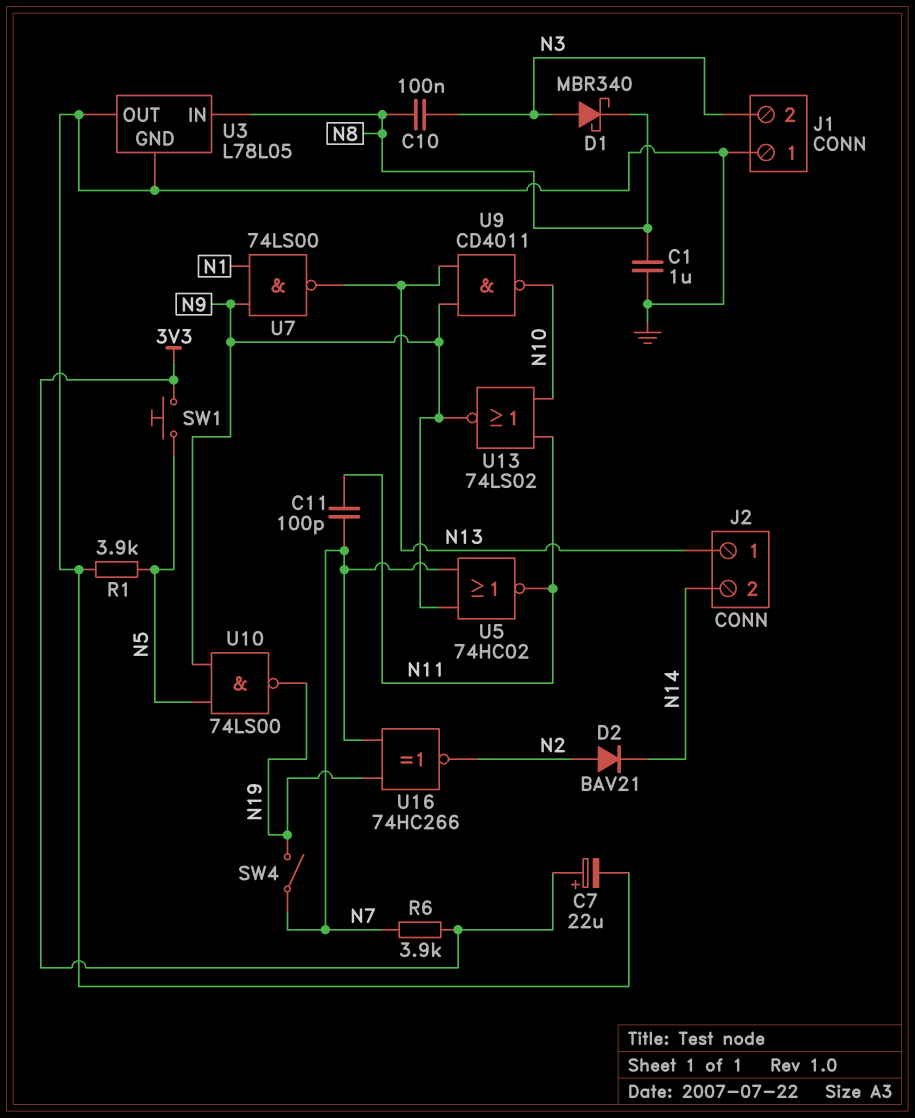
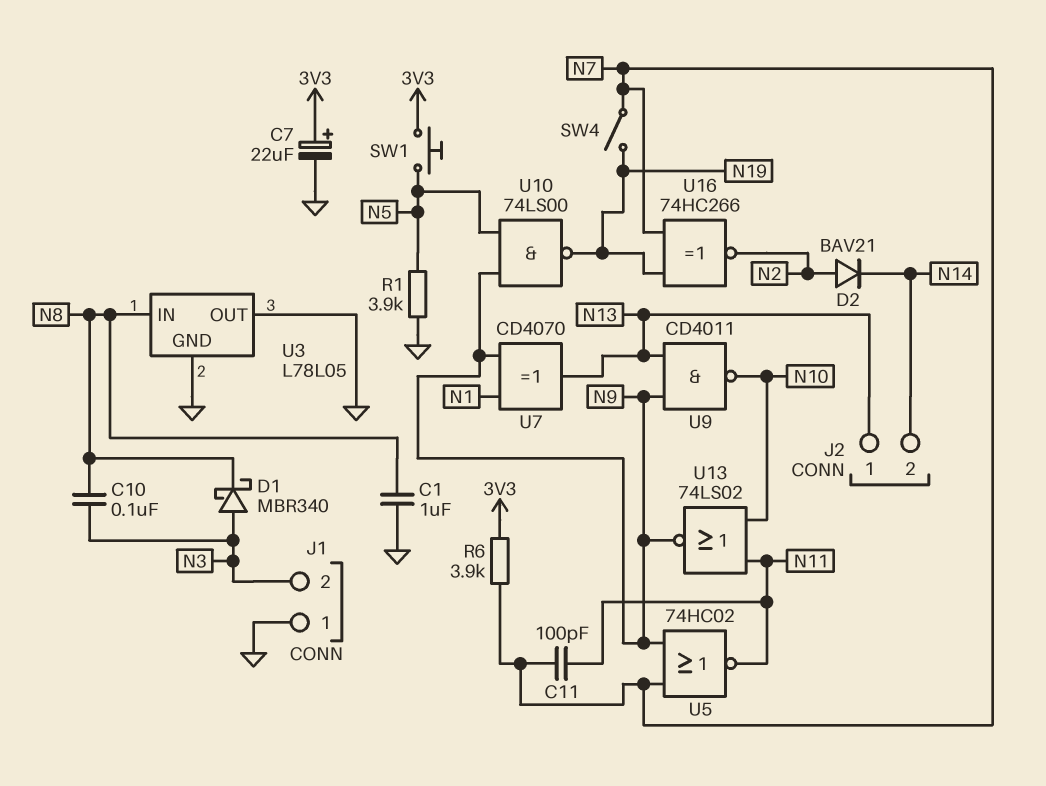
U7: NAND 74LS00 (in N1, in N9, out N13) -> XOR CD4070 (in N1, in N9, out N13)

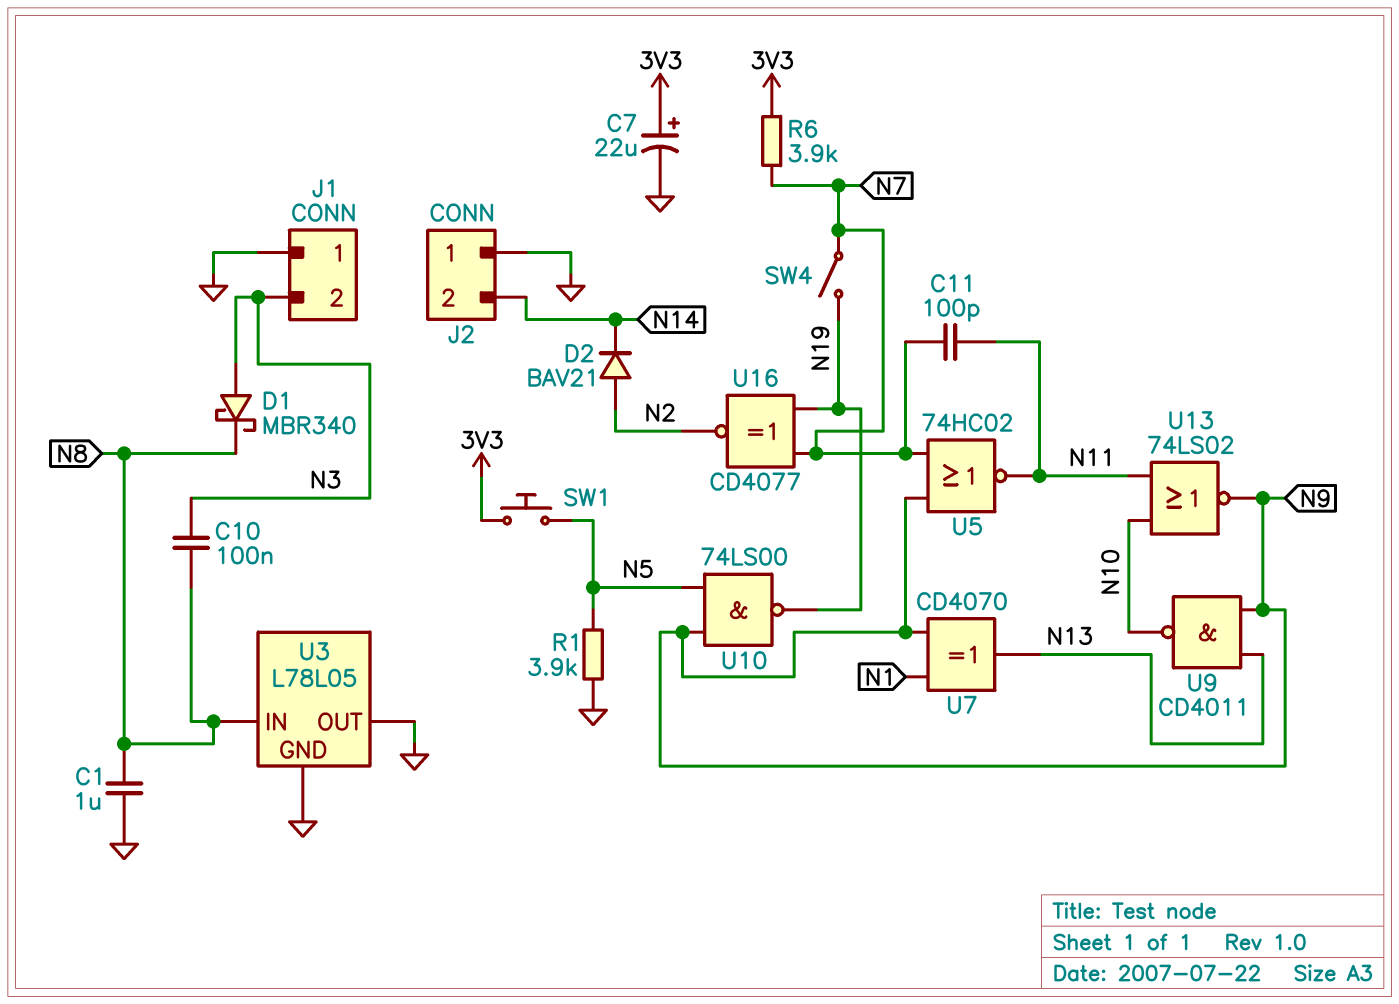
J2 pin 1: N13 -> GND
U16: XNOR 74HC266 (in N7, in N19, out N2) -> XNOR CD4077 (in N7, in N19, out N2)

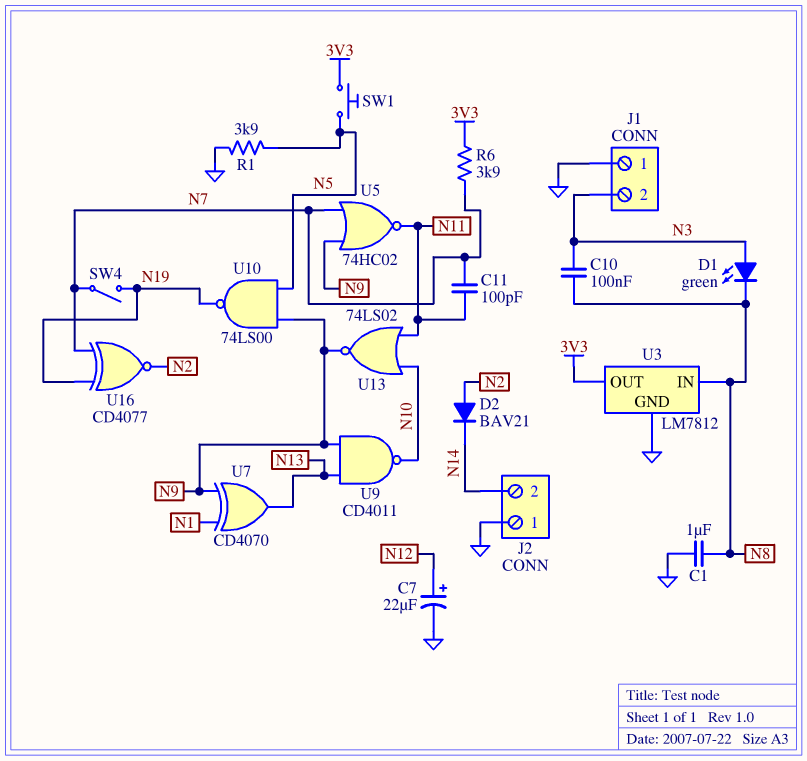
C7: 22uF (plus 3V3, minus GND) -> 22uF (plus N12, minus GND)
D1: schottky MBR340 (A N3, K N8) -> LED green (A N3, K N8)
U3: L78L05 -> LM7812
U3 pin OUT: GND -> 3V3

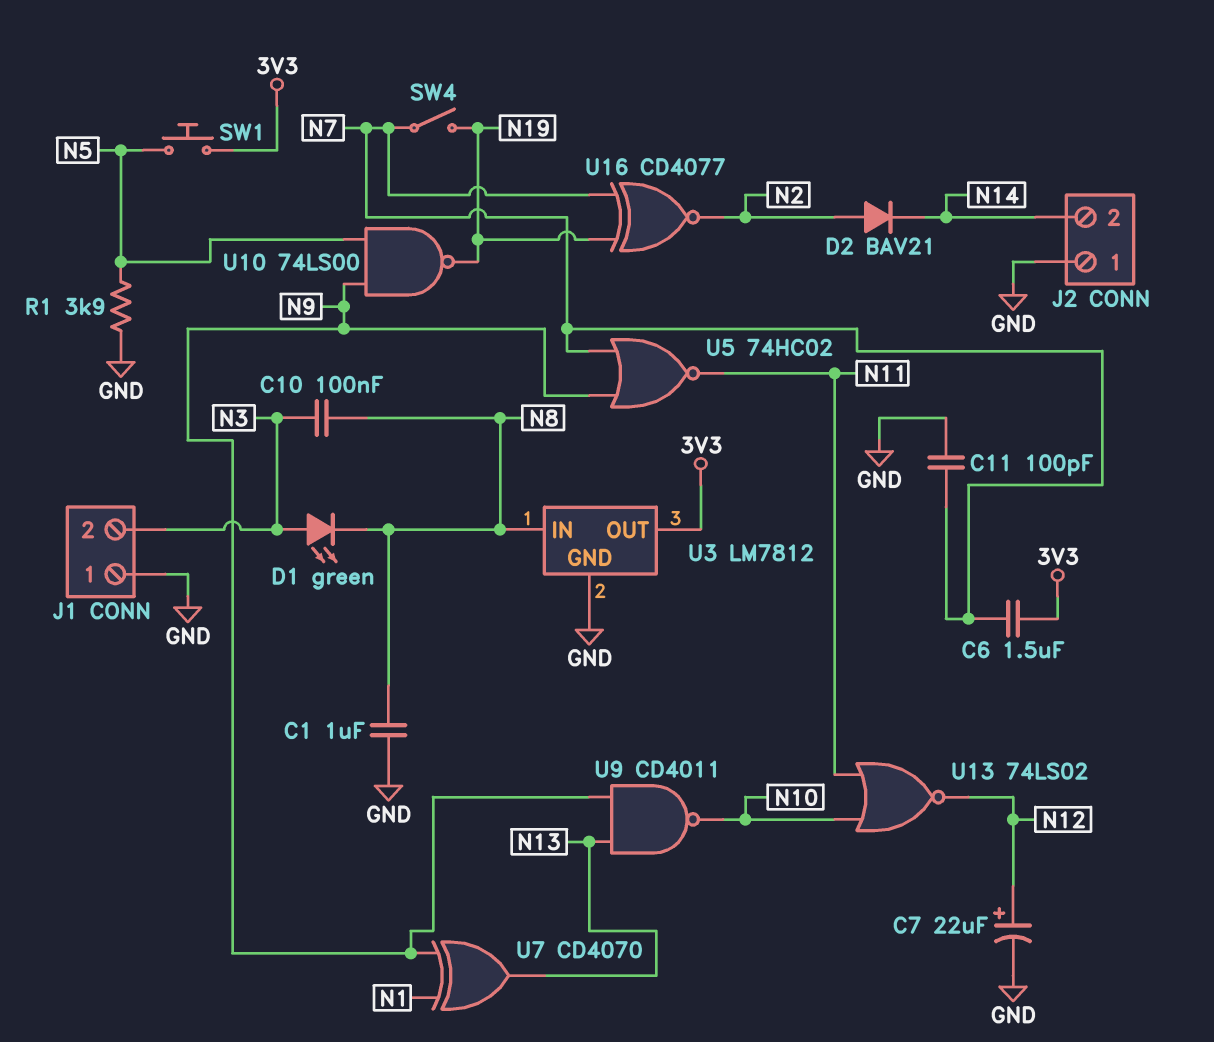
C6: none -> 1.5uF (3V3, N7)
C11: 100pF (N7, N11) -> 100pF (GND, N7)
R6: 3.9k (3V3, N7) -> none
U13: NOR 74LS02 (in N10, in N11, out N9) -> NOR 74LS02 (in N10, in N11, out N12)

